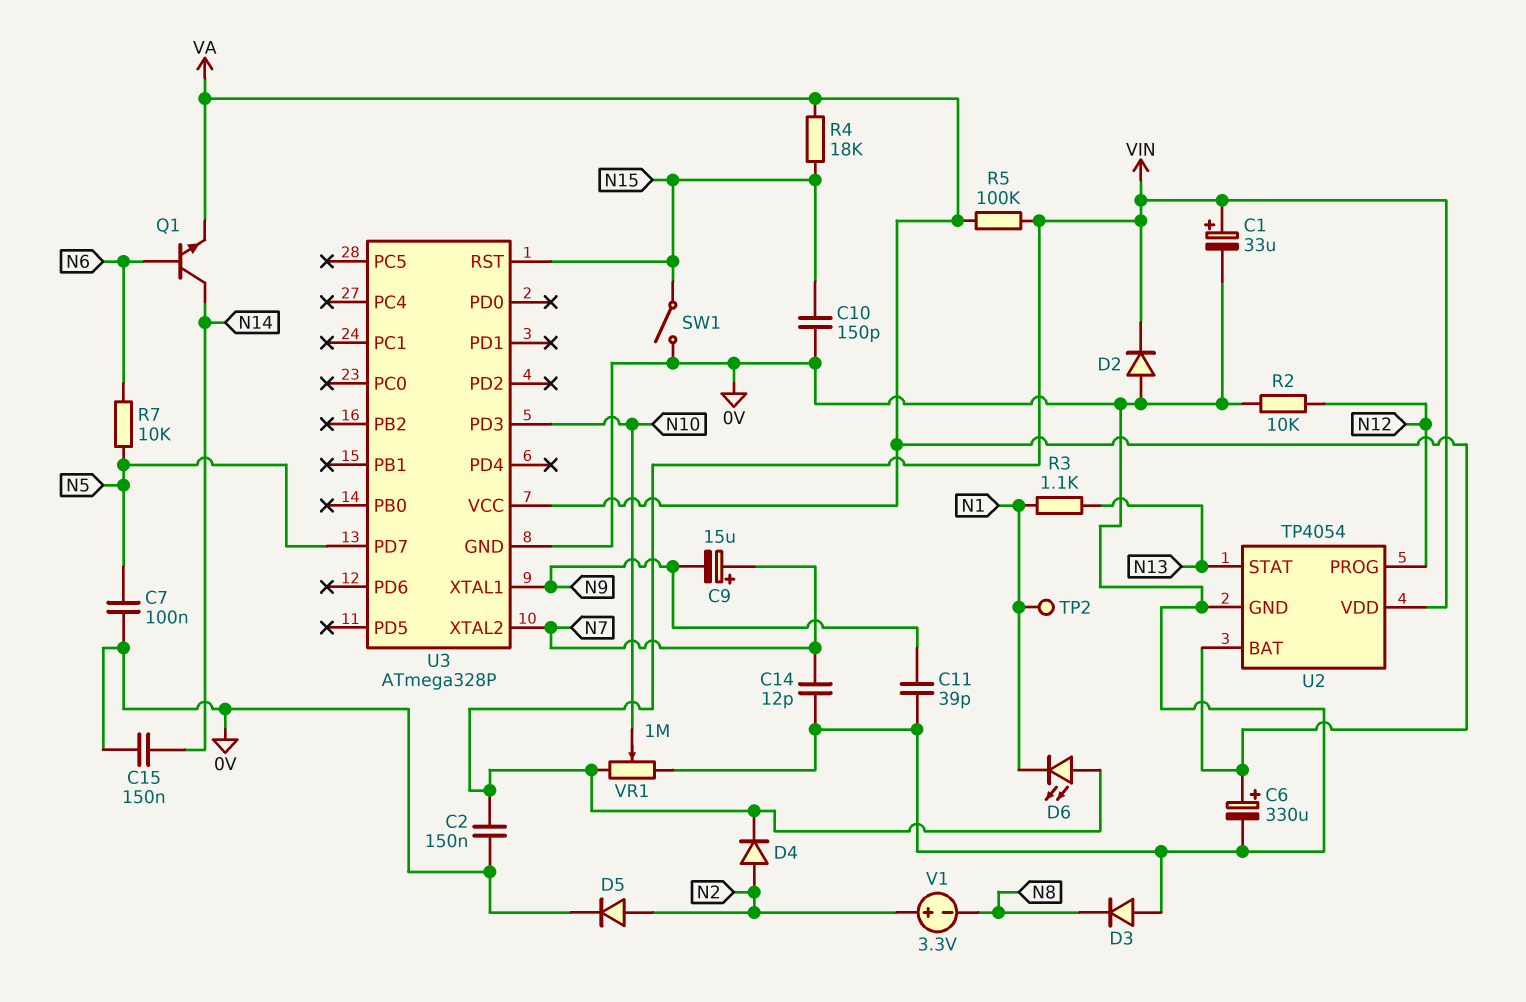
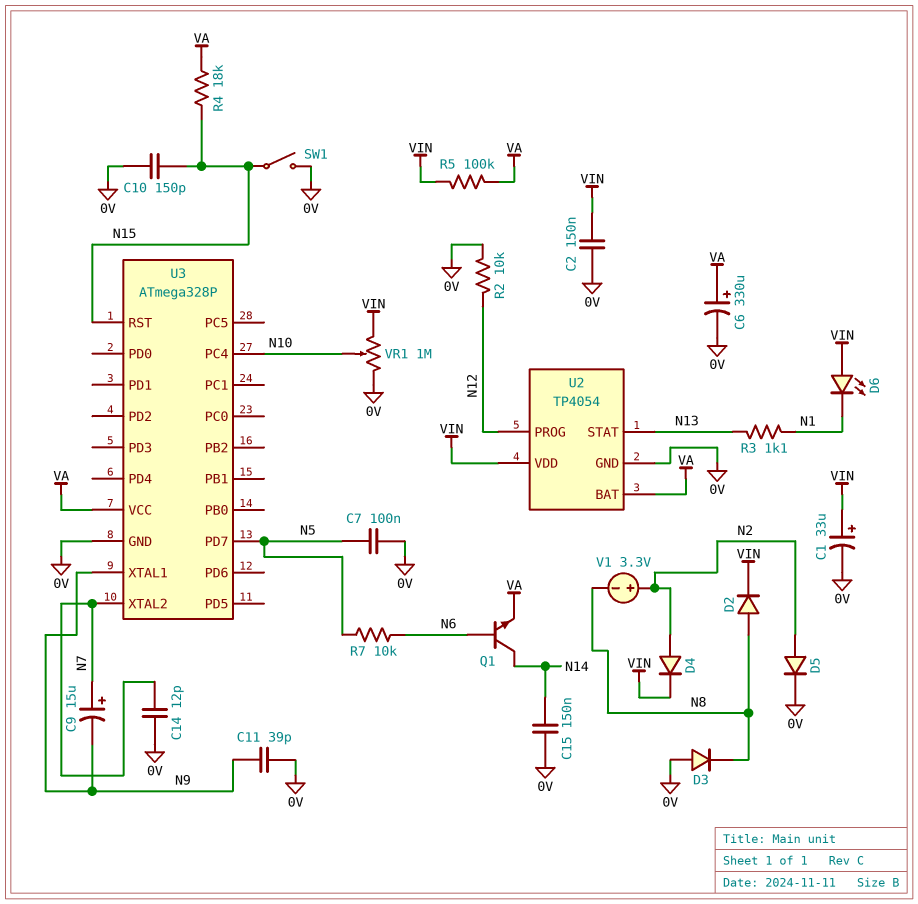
D2: diode (A 0V, K VIN) -> diode (A N8, K VIN)
TP2: test point (N1) -> none
U3 pin PC4: none -> N10
U3 pin PD3: N10 -> none

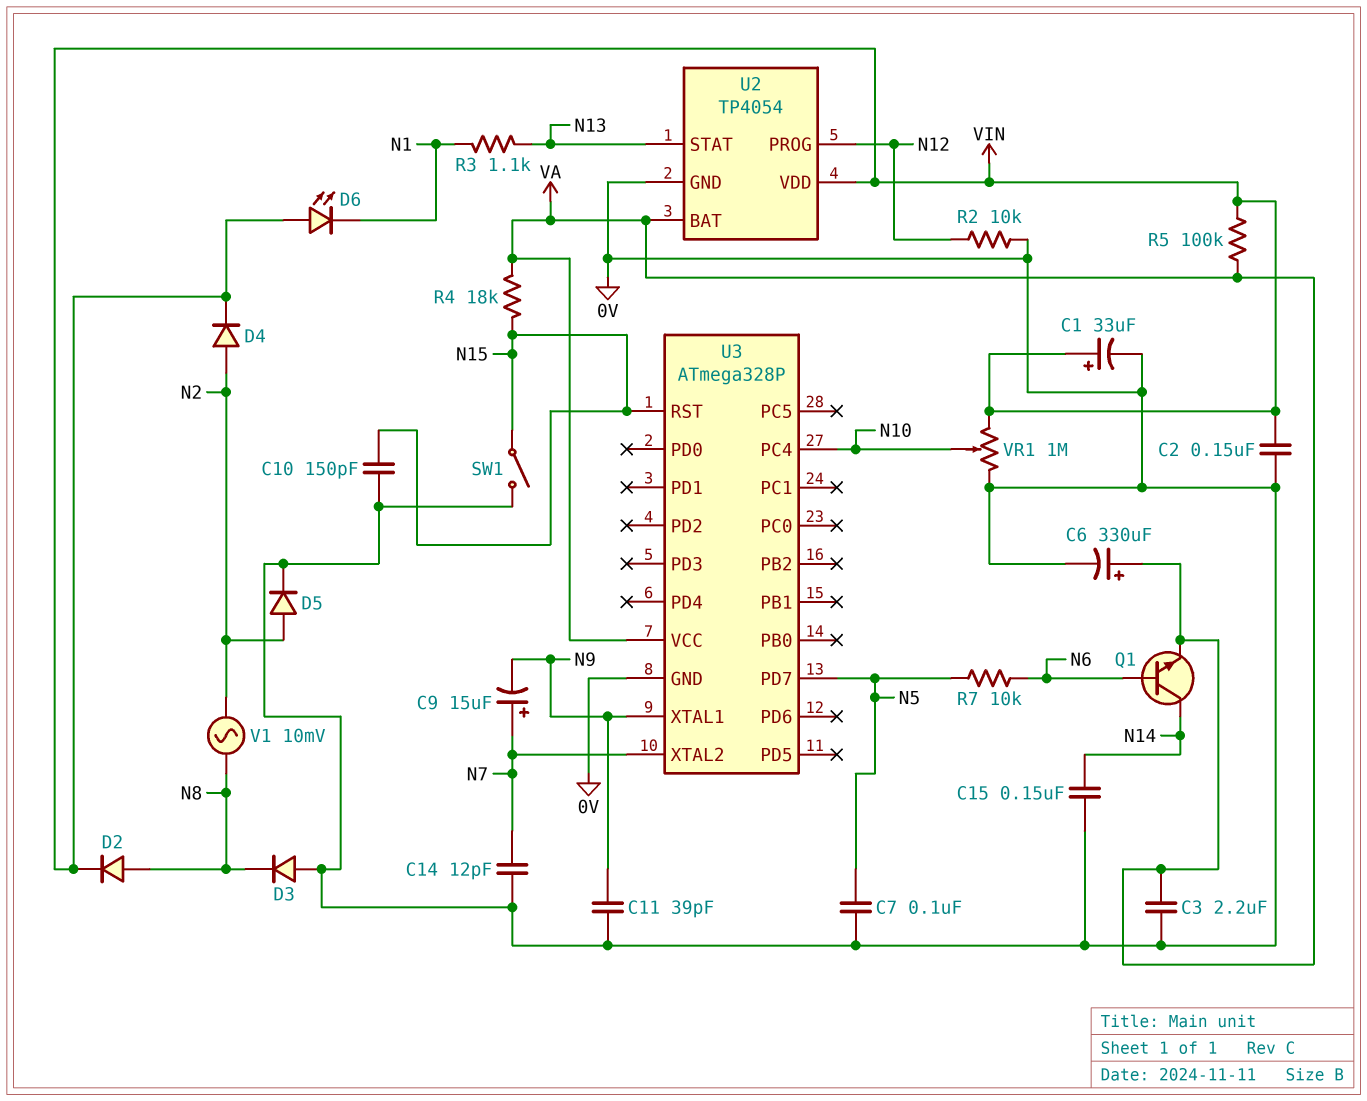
C3: none -> 2.2uF (0V, VA)
V1: 3.3V (plus N2, minus N8) -> AC 10mV (N2, N8)

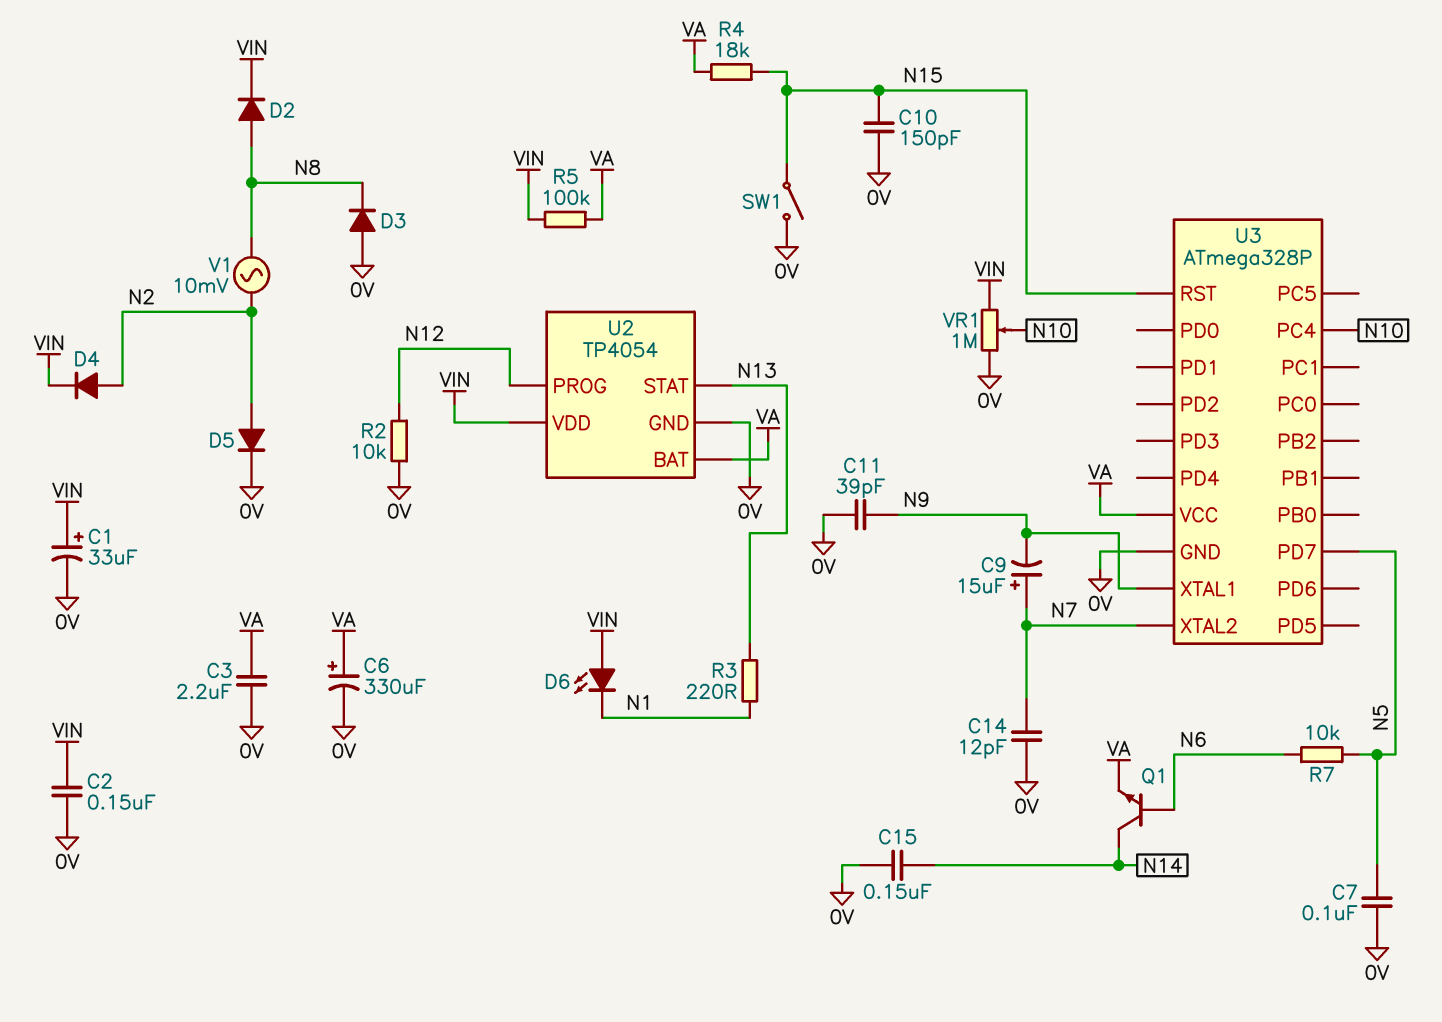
R3: 1.1k (N1, N13) -> 220 (N1, N13)

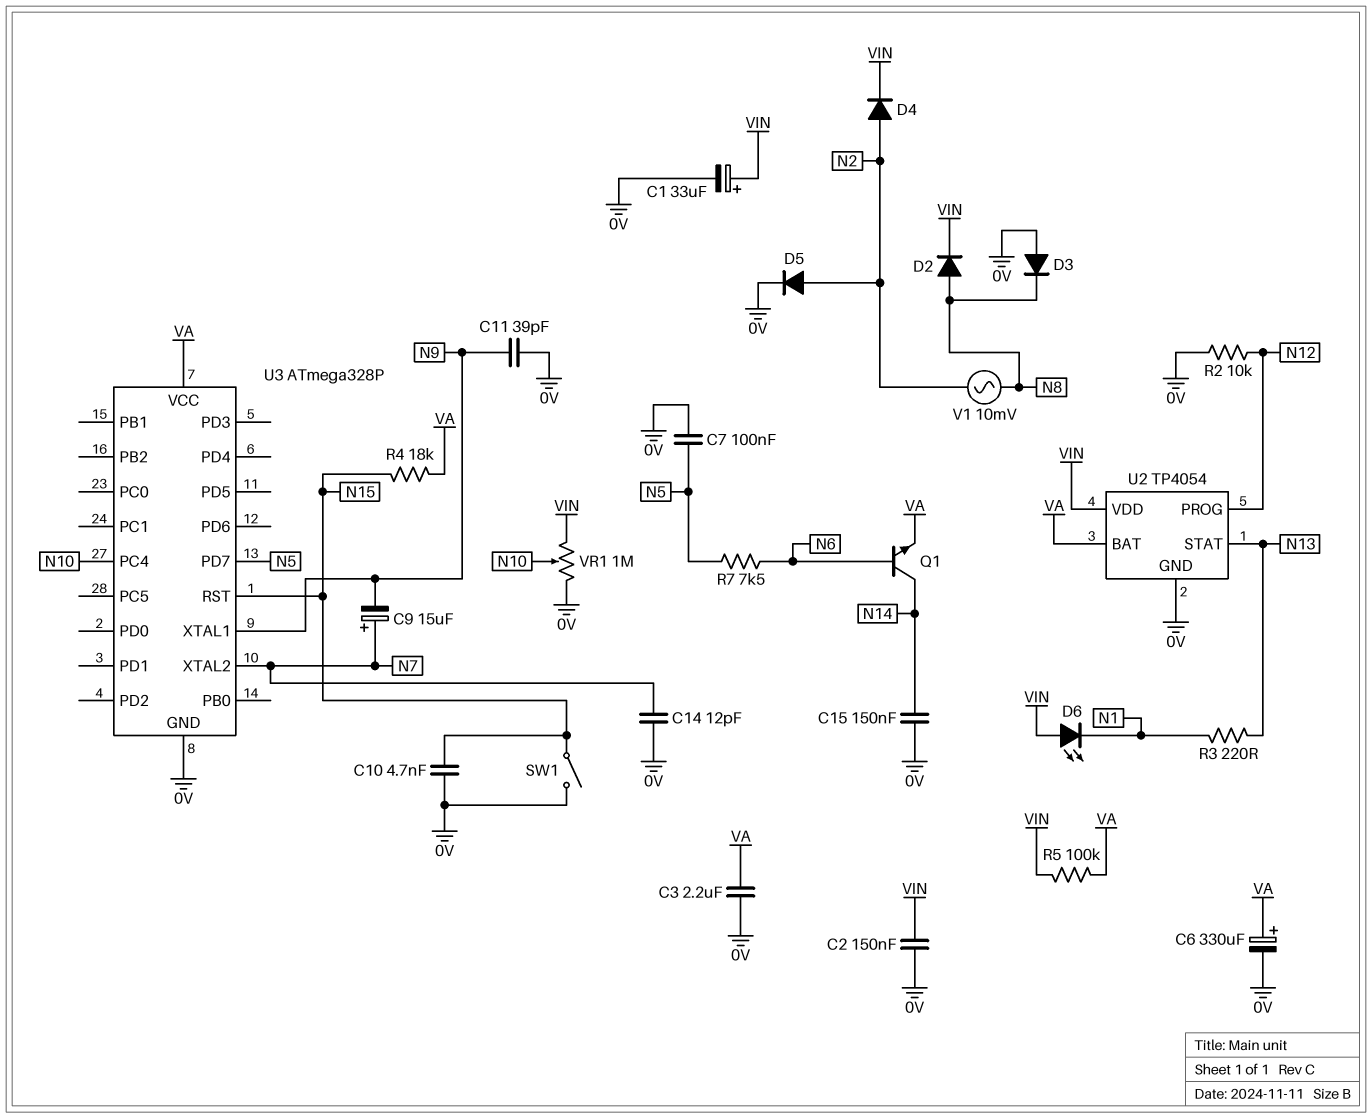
C10: 150pF (0V, N15) -> 4.7nF (0V, N15)
R7: 10k (N5, N6) -> 7.5k (N5, N6)

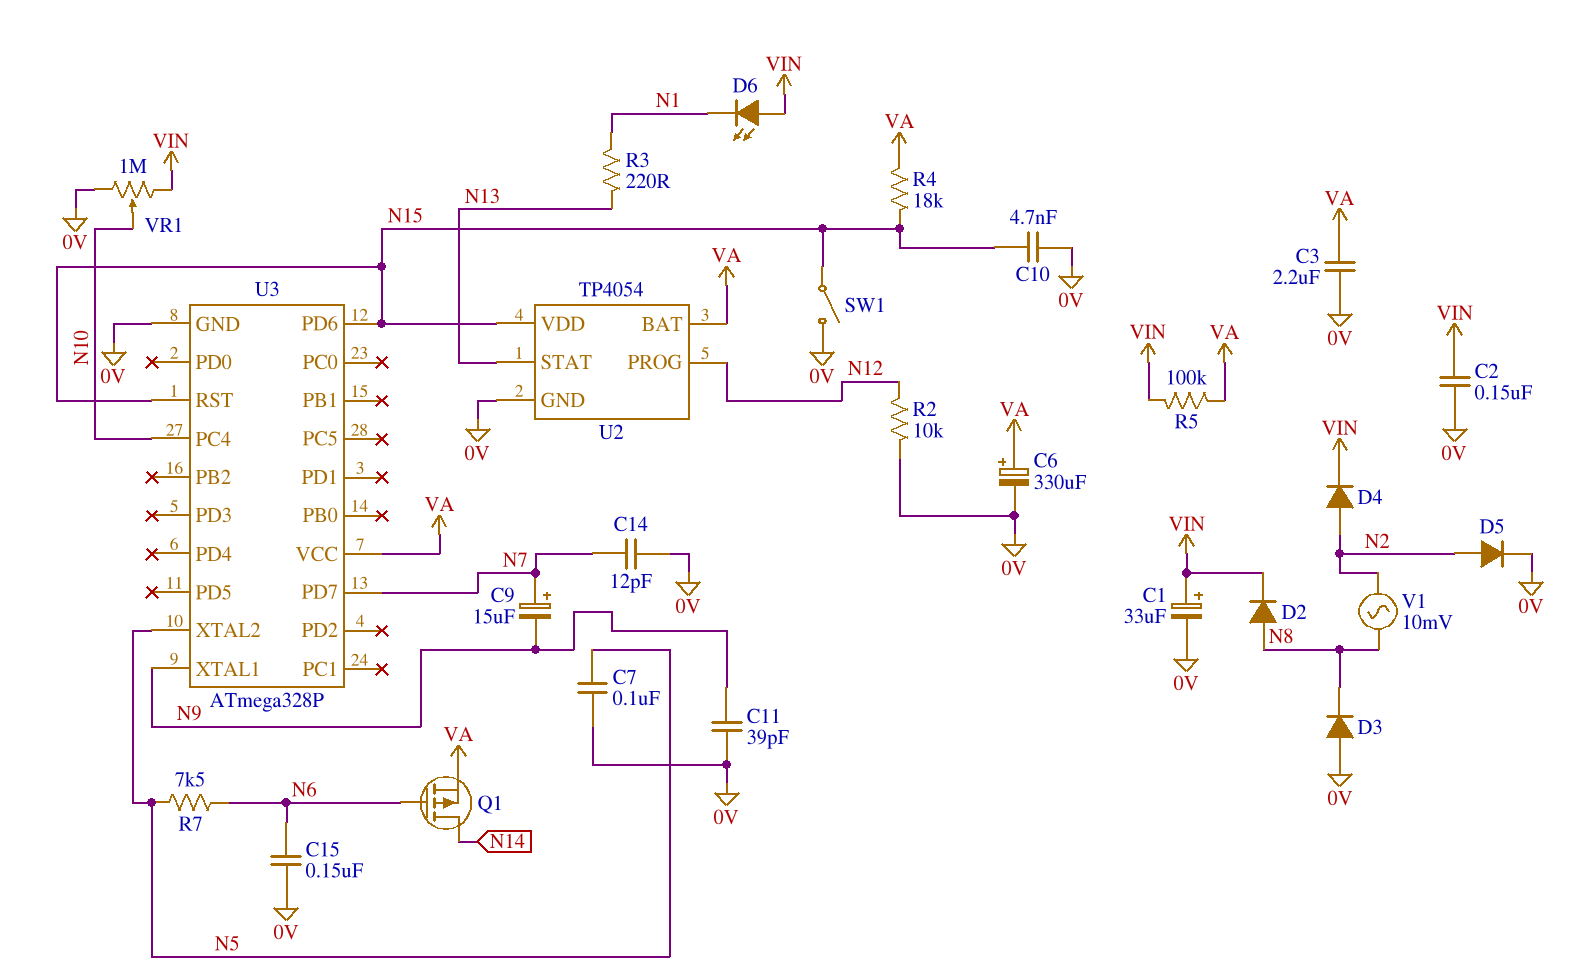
C15: 150nF (0V, N14) -> 150nF (0V, N6)
Q1: NPN (B N6, C N14, E VA) -> PMOS (G N6, D N14, S VA)
U2 pin VDD: VIN -> N15
U3 pin PD6: none -> N15
U3 pin PD7: N5 -> N7
U3 pin XTAL2: N7 -> N5

